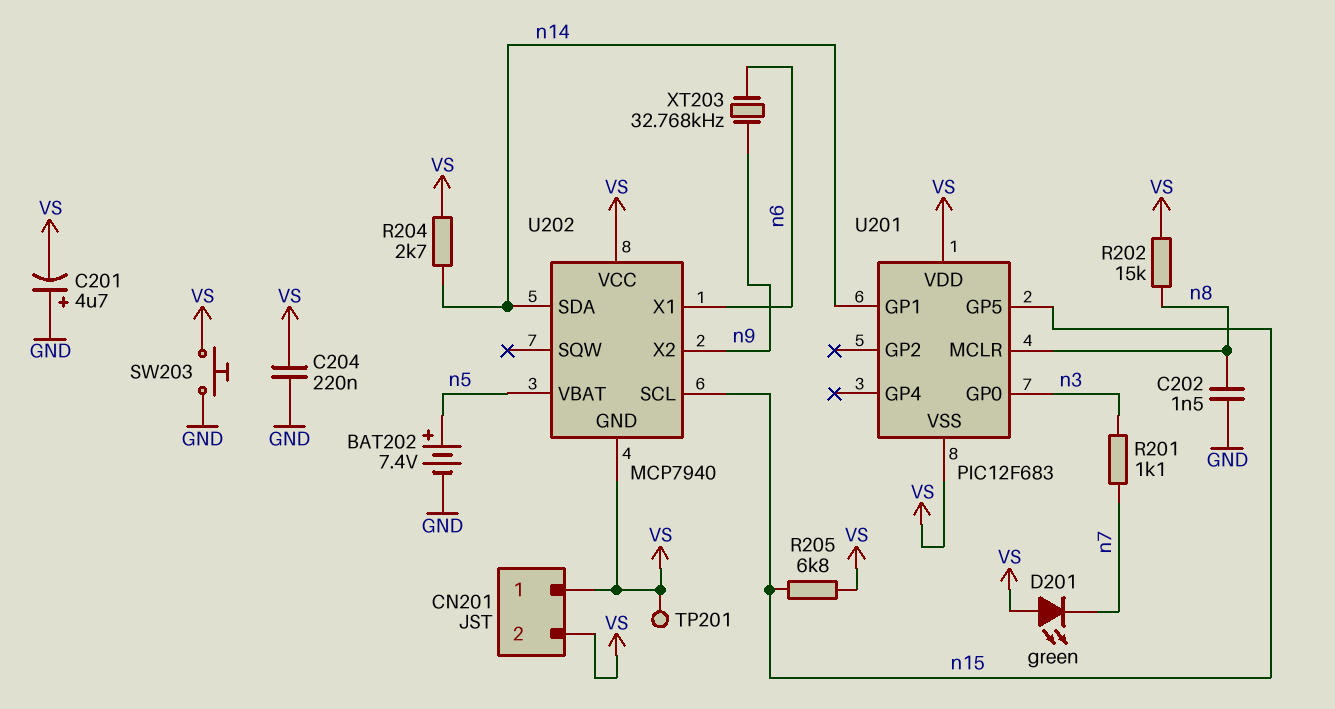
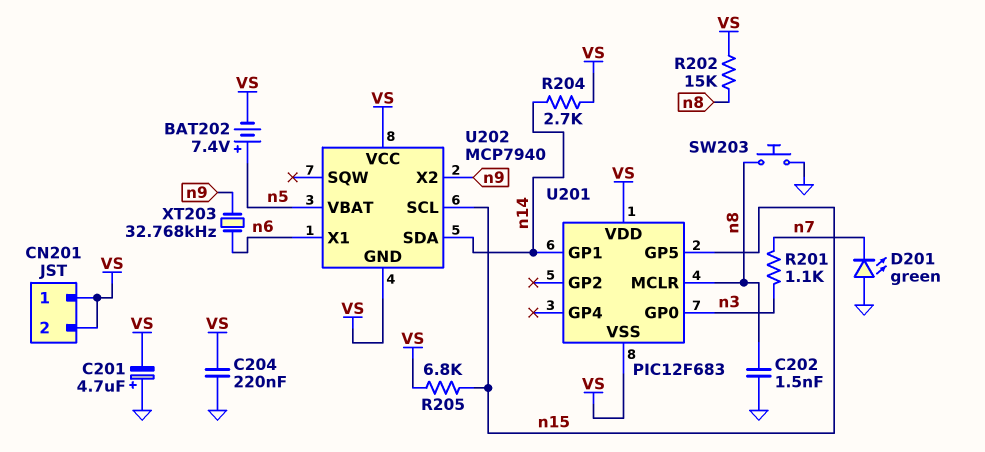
BAT202: 7.4V (plus n5, minus GND) -> 7.4V (plus n5, minus VS)
D201: LED green (A VS, K n7) -> LED green (A GND, K n7)
SW203: button (GND, VS) -> button (GND, n8)
TP201: test point (VS) -> none

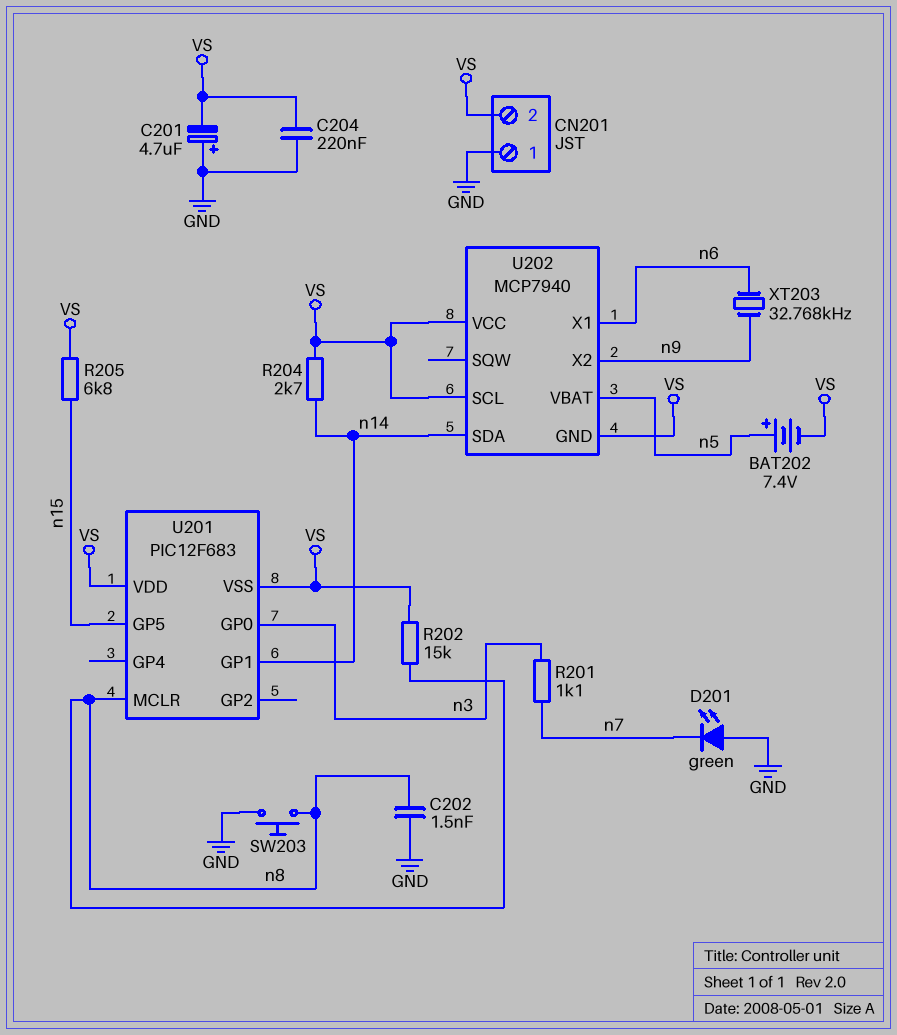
CN201 pin 1: VS -> GND
U202 pin SCL: n15 -> VS

